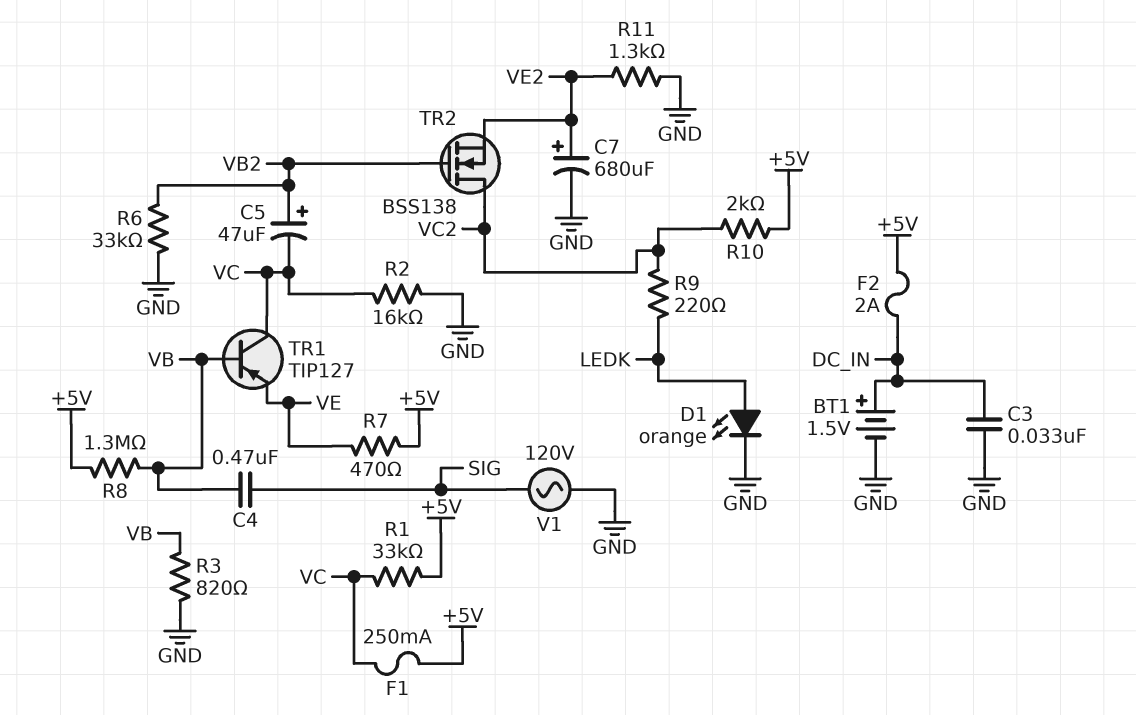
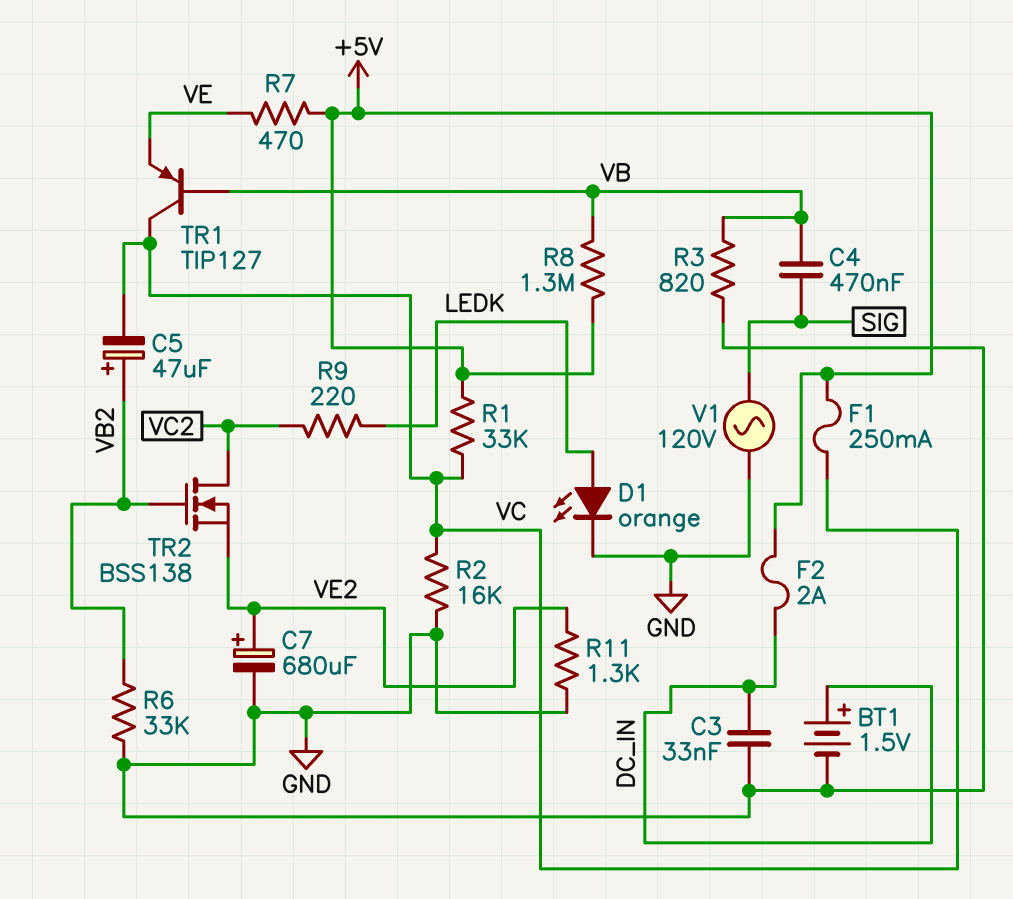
R10: 2k (+5V, VC2) -> none

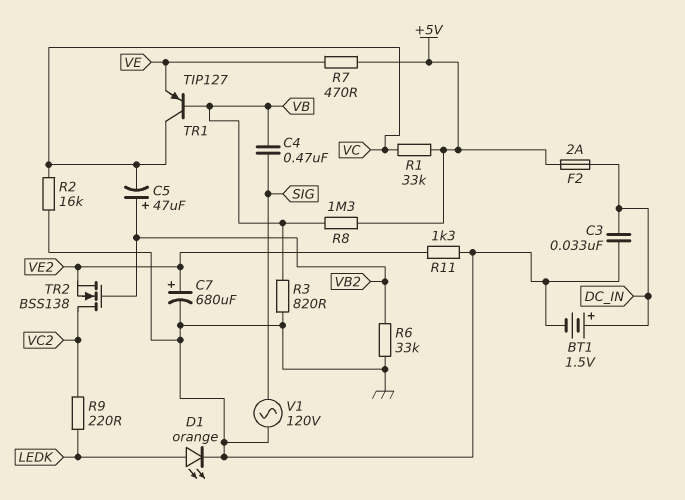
F1: 250mA (+5V, VC) -> none

